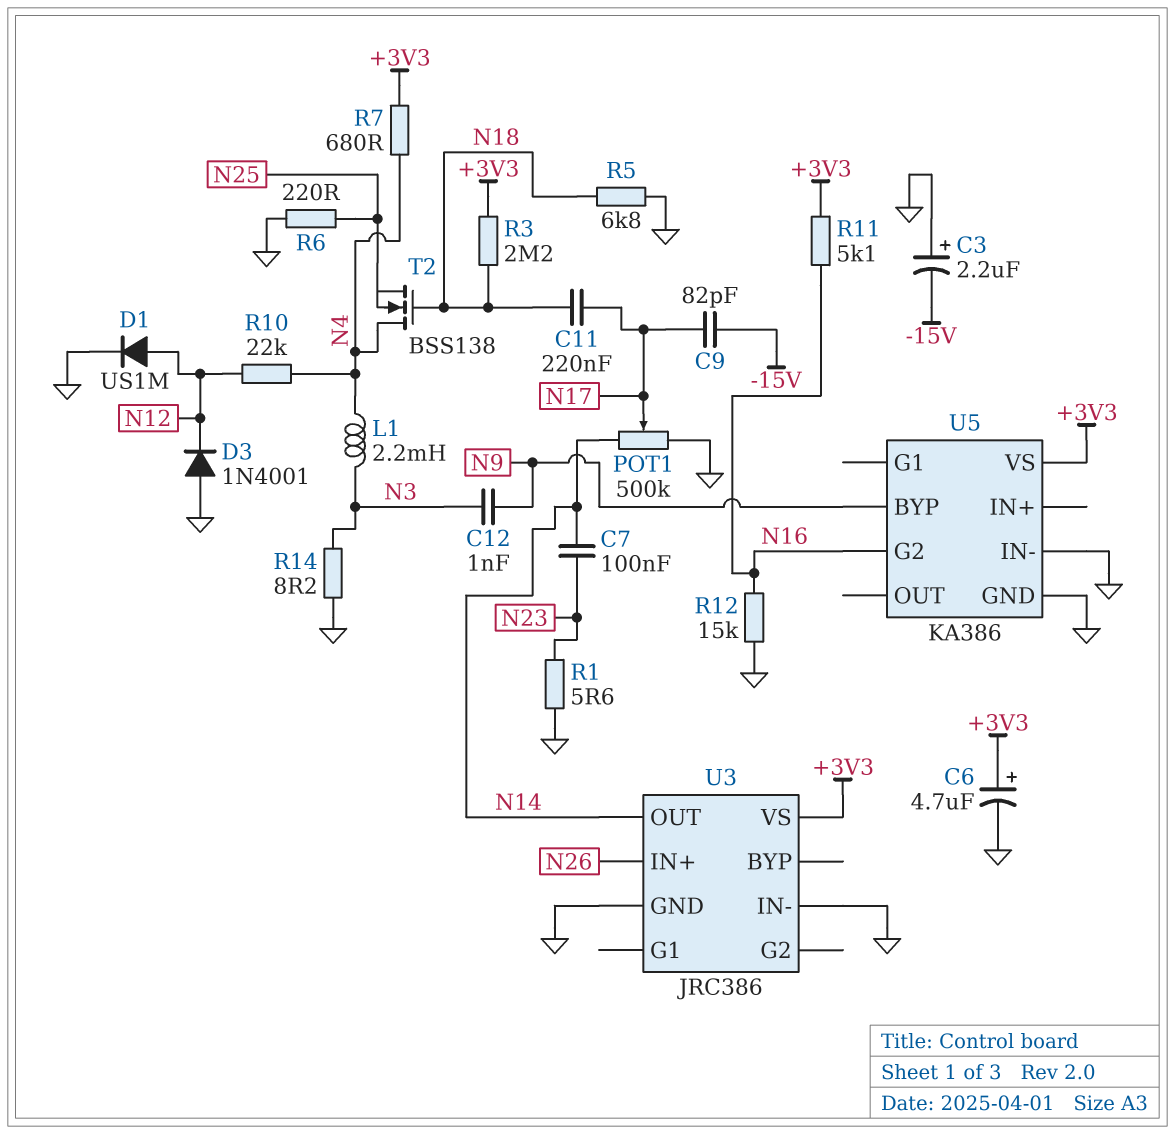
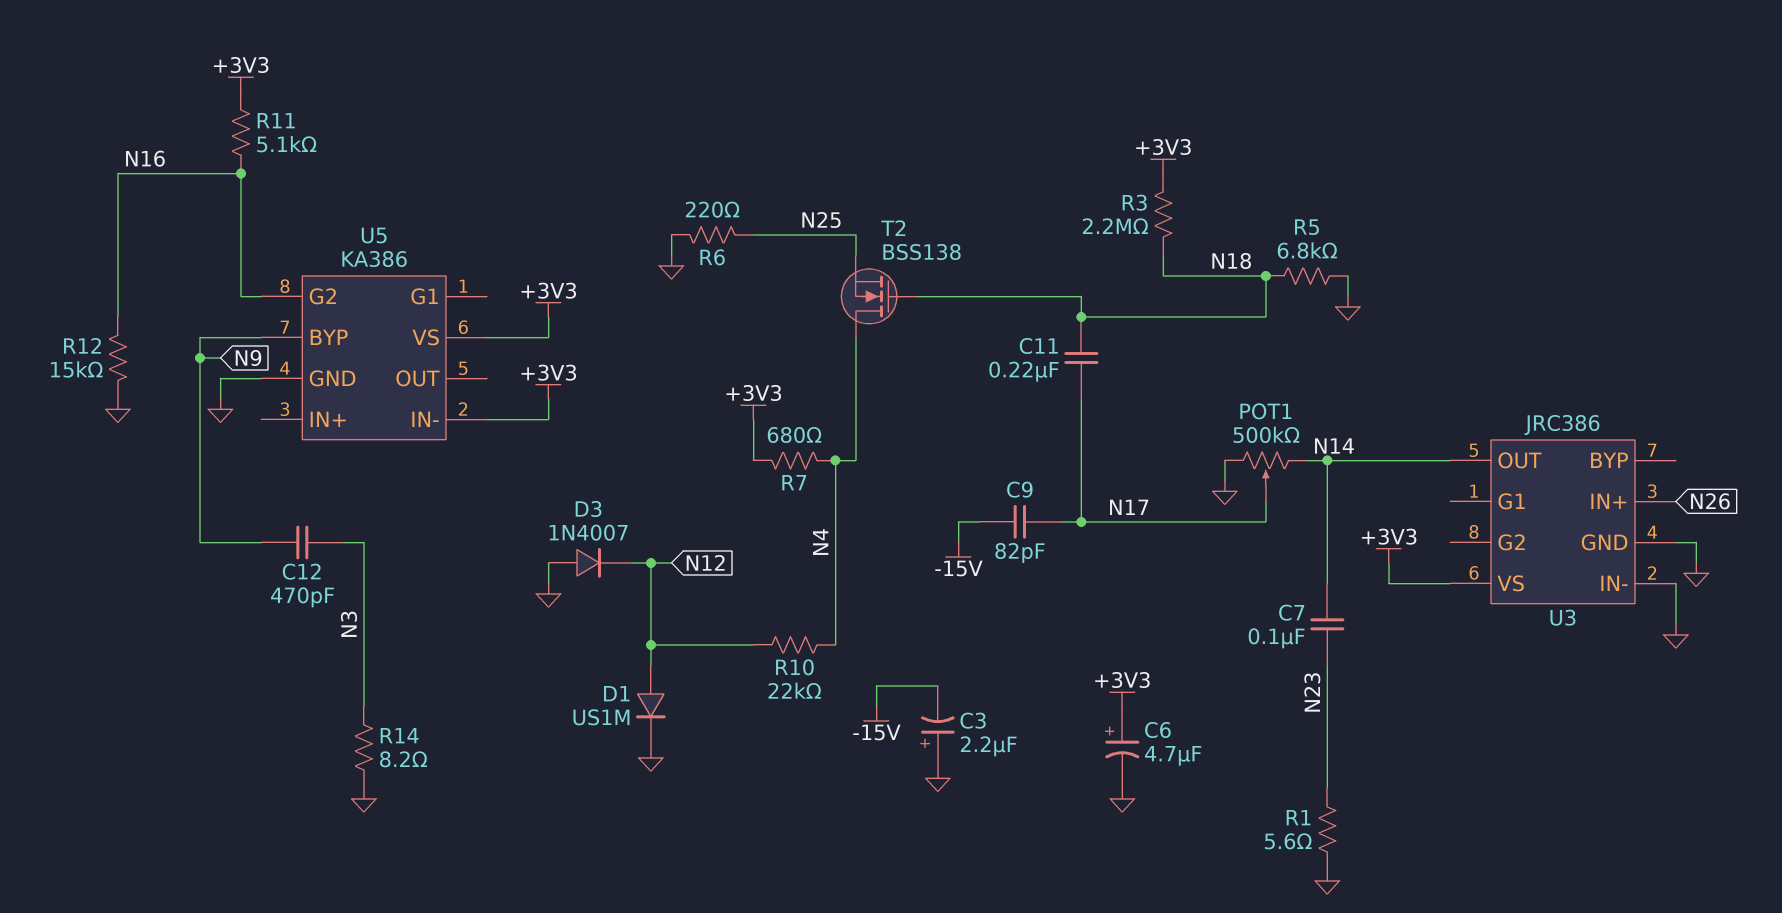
C12: 1nF (N3, N9) -> 470pF (N3, N9)
D3: diode 1N4001 (A GND, K N12) -> diode 1N4007 (A GND, K N12)
L1: 2.2mH (N3, N4) -> none
U5 pin IN-: GND -> +3V3

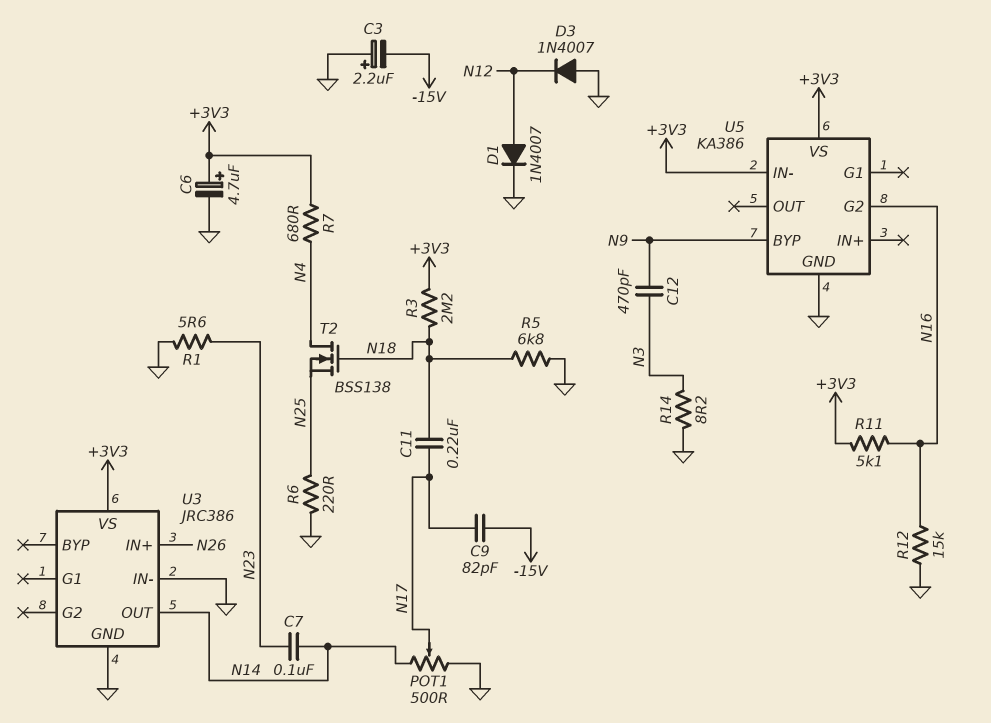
D1: diode US1M (A N12, K GND) -> diode 1N4007 (A N12, K GND)
POT1: 500k (GND, N14, wiper N17) -> 500 (GND, N14, wiper N17)
R10: 22k (N4, N12) -> none

